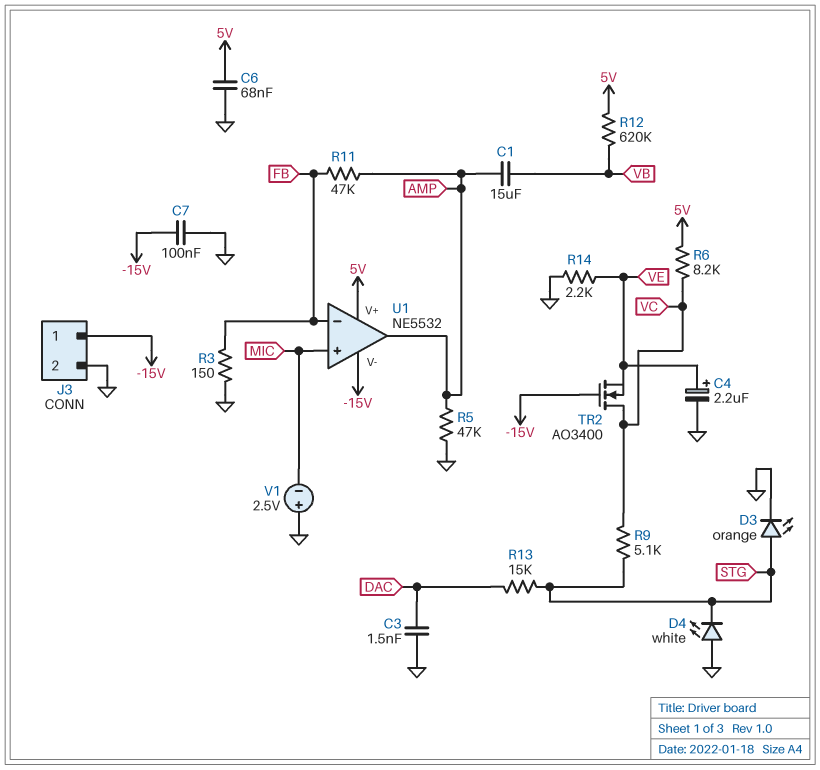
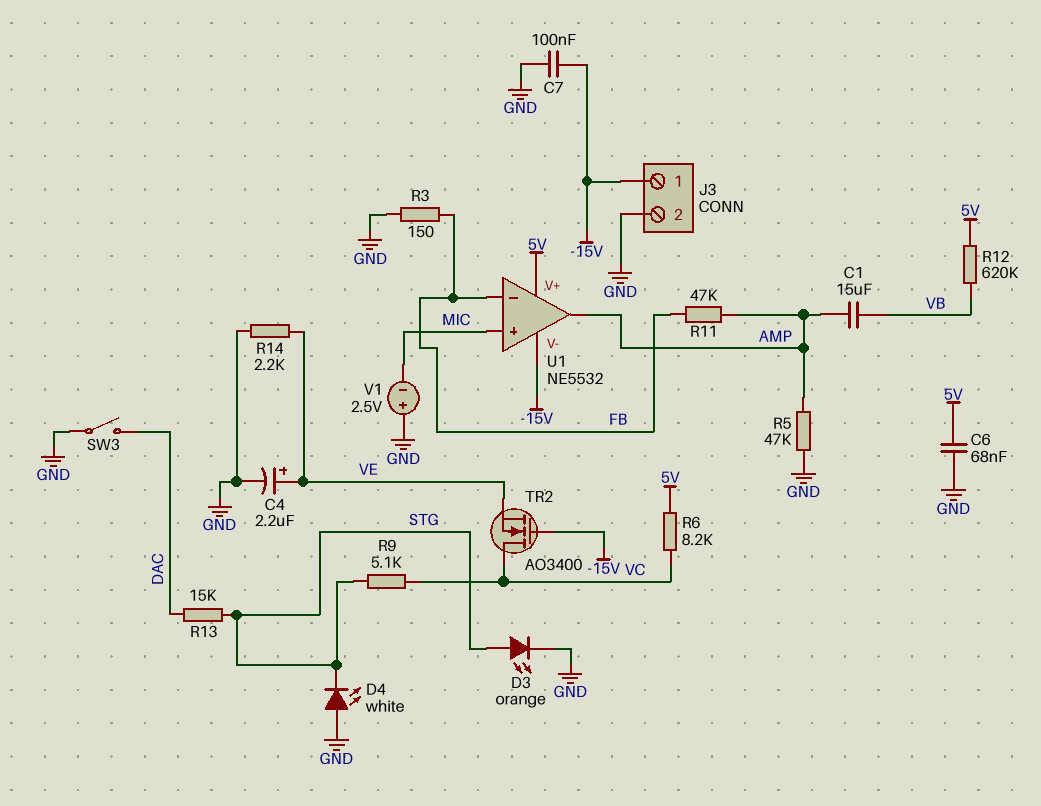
C3: 1.5nF (DAC, GND) -> none
SW3: none -> switch (DAC, GND)

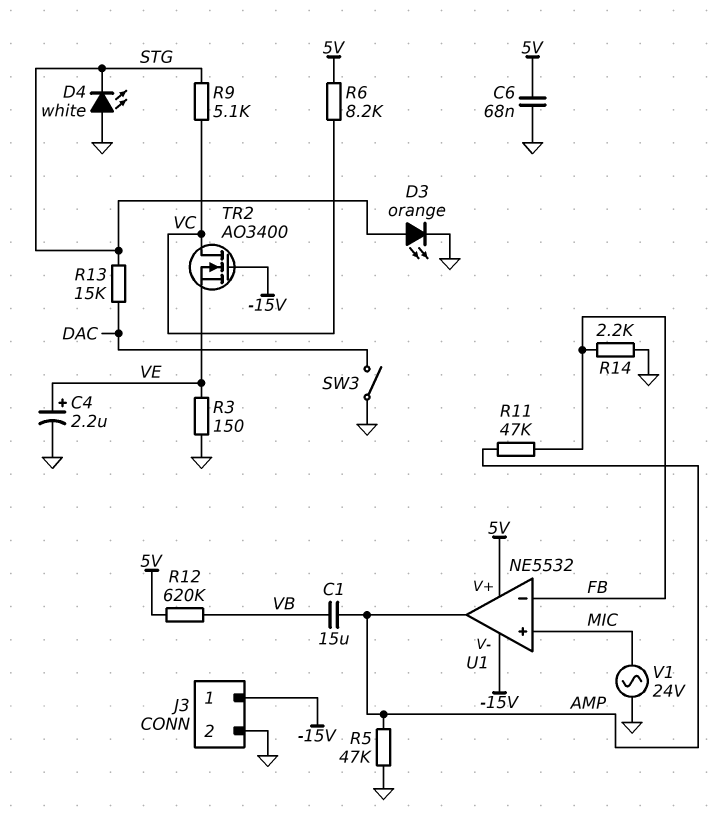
C7: 100nF (-15V, GND) -> none
R3: 150 (FB, GND) -> 150 (GND, VE)
R14: 2.2k (GND, VE) -> 2.2k (FB, GND)
V1: 2.5V (plus GND, minus MIC) -> AC 24V (GND, MIC)

